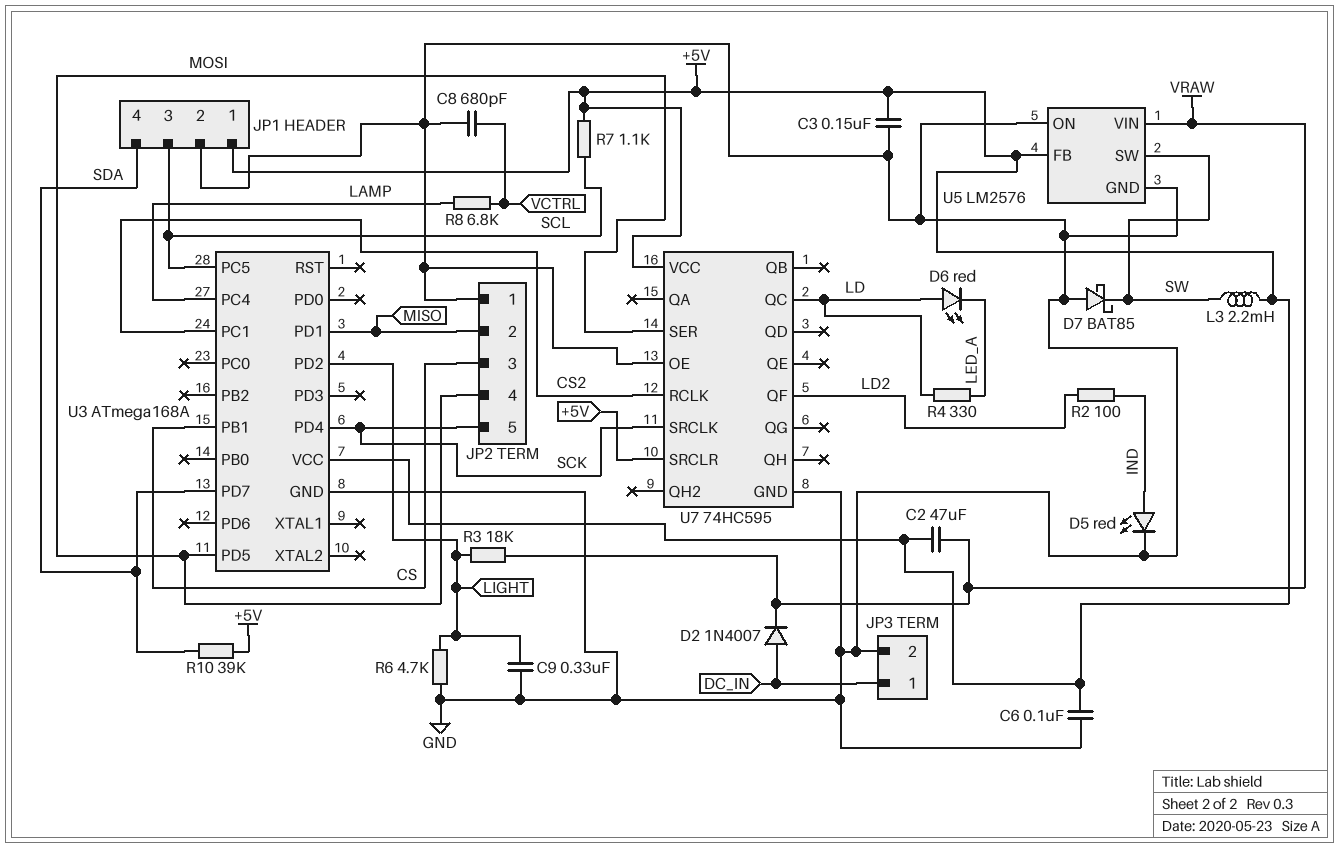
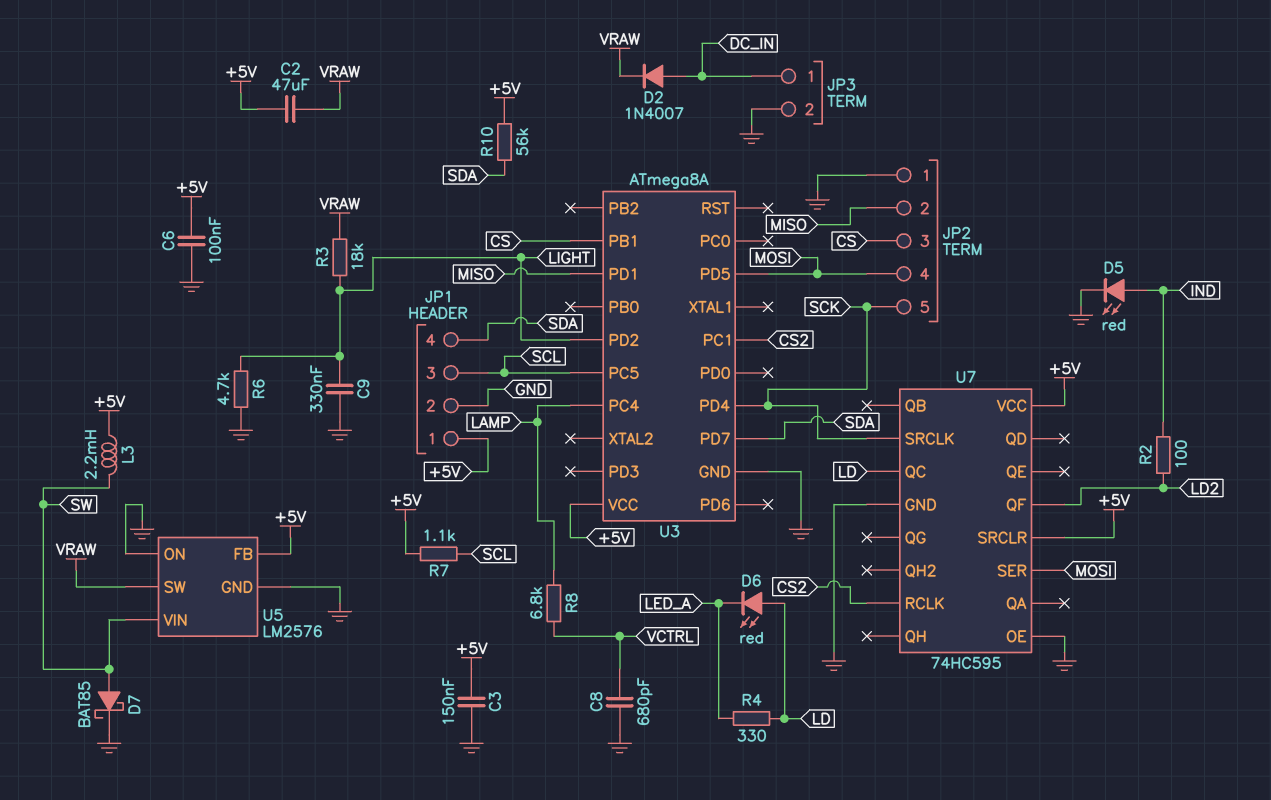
D7: schottky BAT85 (A GND, K SW) -> schottky BAT85 (A SW, K GND)
R10: 39k (+5V, SDA) -> 56k (+5V, SDA)
U3: ATmega168A -> ATmega8A
U5 pin SW: SW -> VRAW
U5 pin VIN: VRAW -> SW

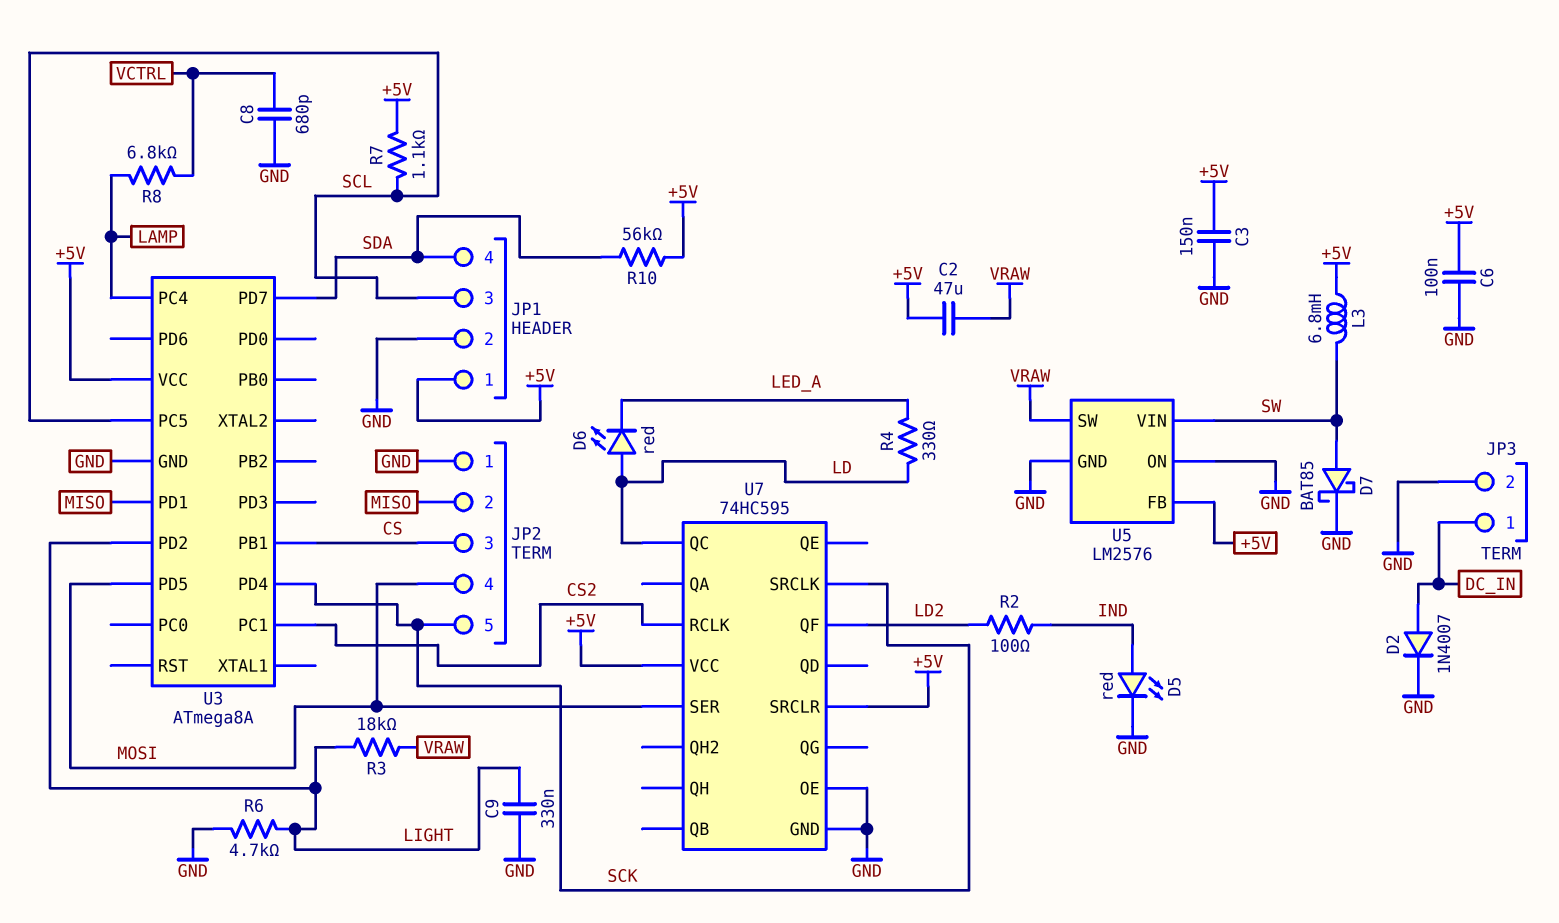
D2: diode 1N4007 (A DC_IN, K VRAW) -> diode 1N4007 (A DC_IN, K GND)
L3: 2.2mH (+5V, SW) -> 6.8mH (+5V, SW)

